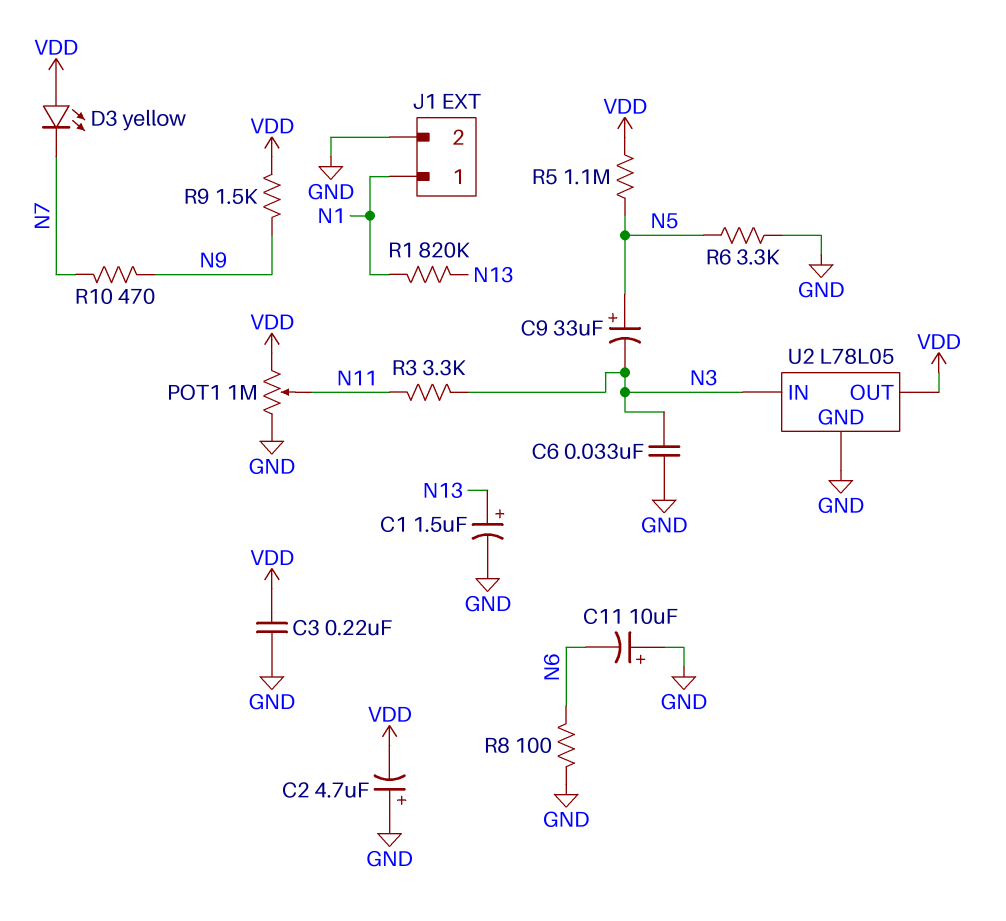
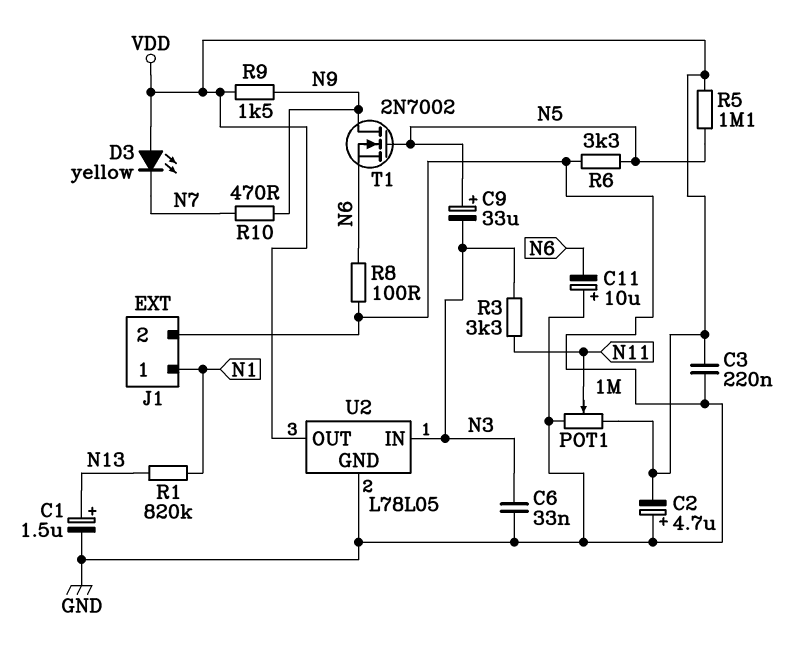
T1: none -> NMOS 2N7002 (G N5, D N9, S N6)

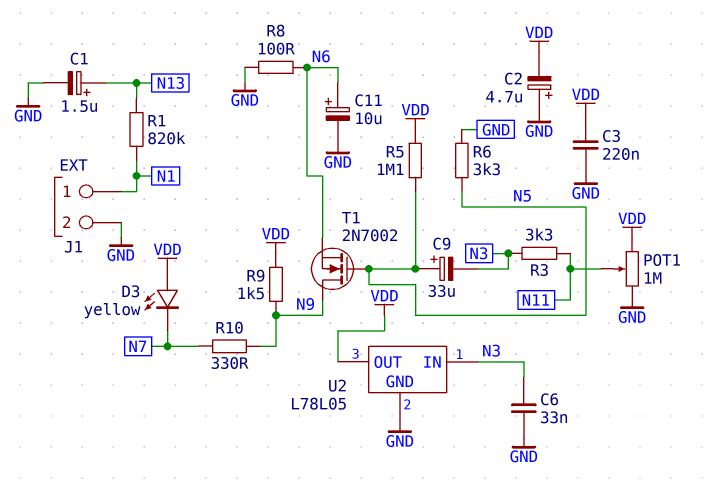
C11: 10uF (plus GND, minus N6) -> 10uF (plus N6, minus GND)
R10: 470 (N7, N9) -> 330 (N7, N9)

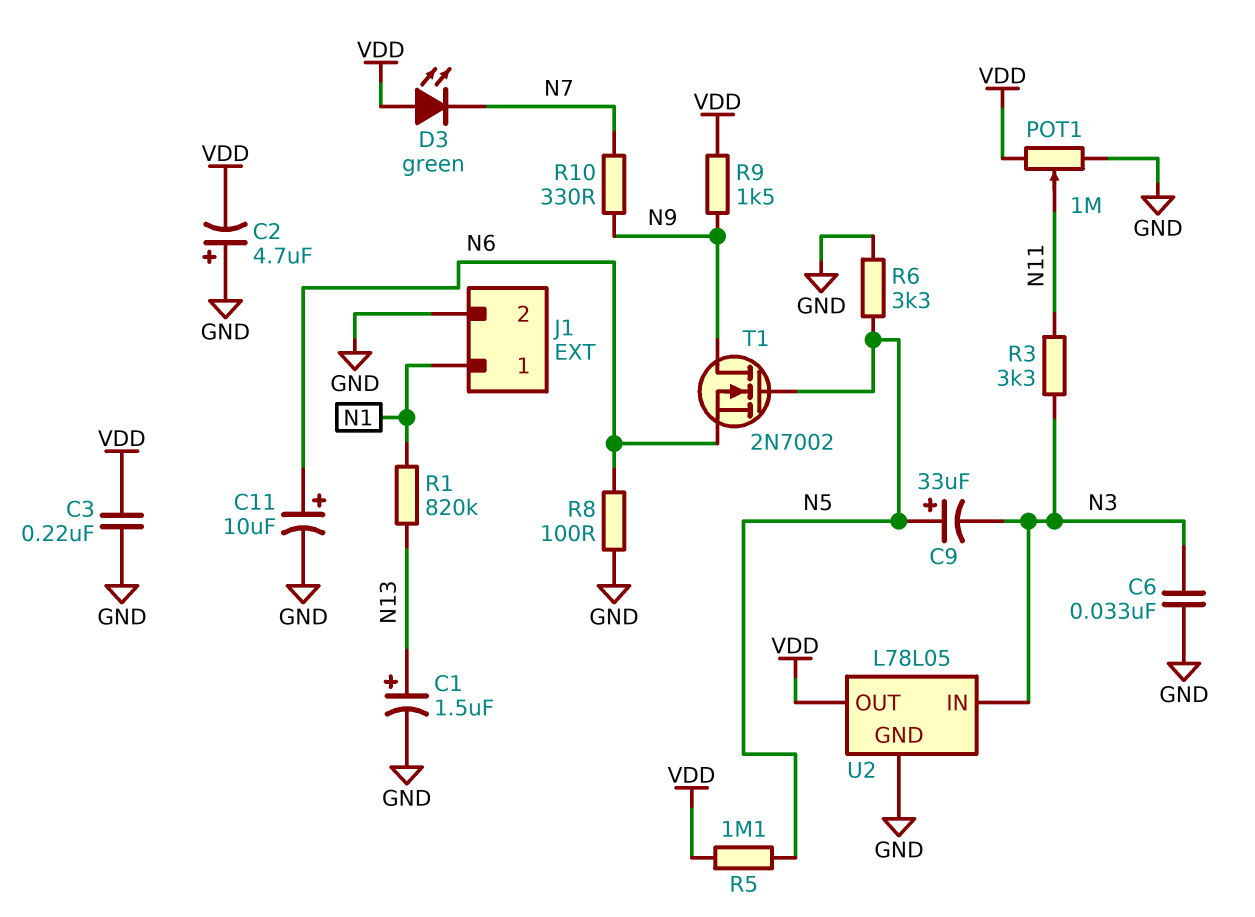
D3: LED yellow (A VDD, K N7) -> LED green (A VDD, K N7)

